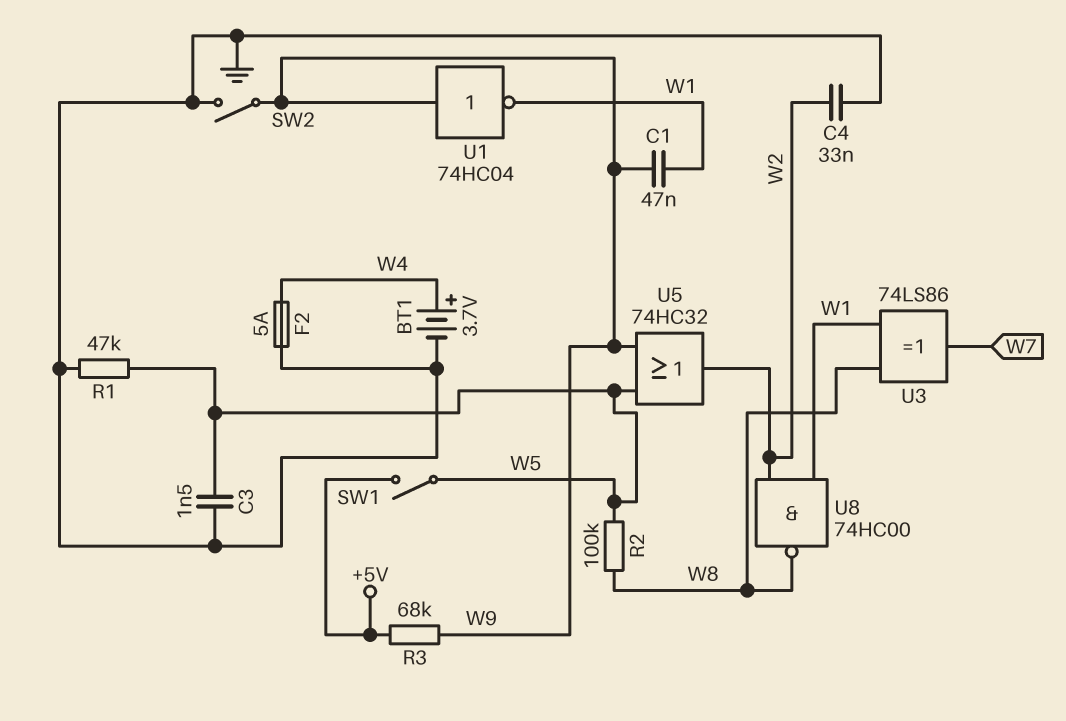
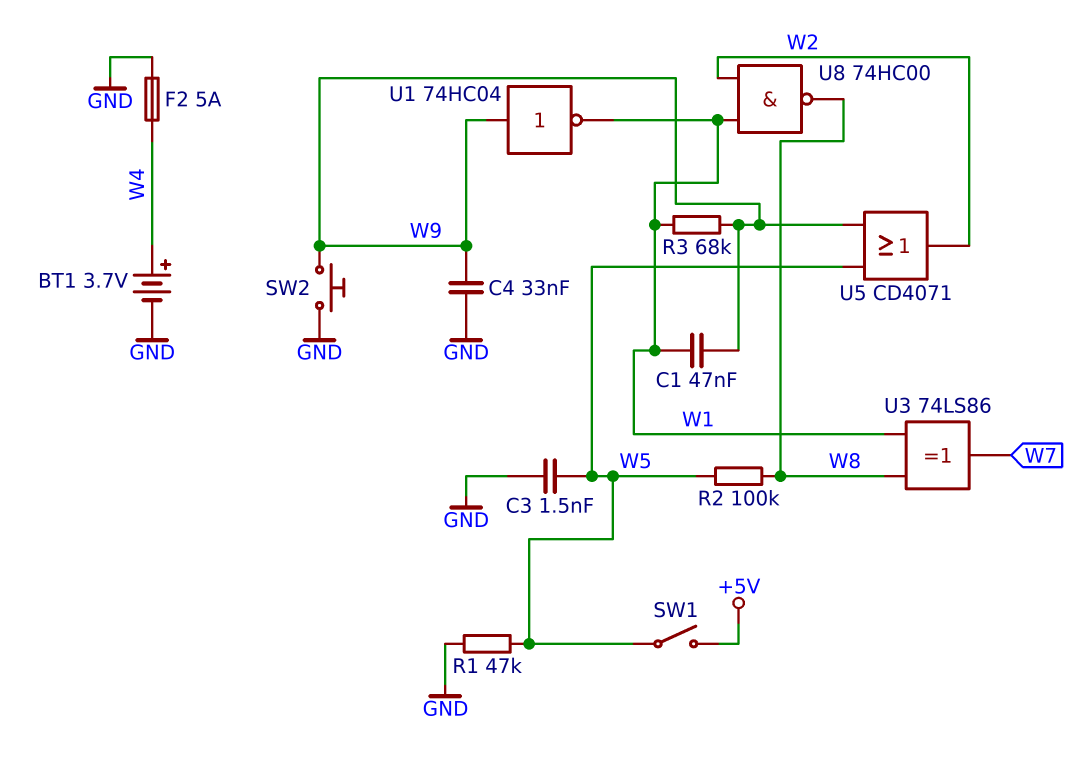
C4: 33nF (GND, W2) -> 33nF (GND, W9)
R3: 68k (+5V, W9) -> 68k (W1, W9)
SW2: switch (GND, W9) -> button (GND, W9)
U5: OR 74HC32 (in W5, in W9, out W2) -> OR CD4071 (in W5, in W9, out W2)

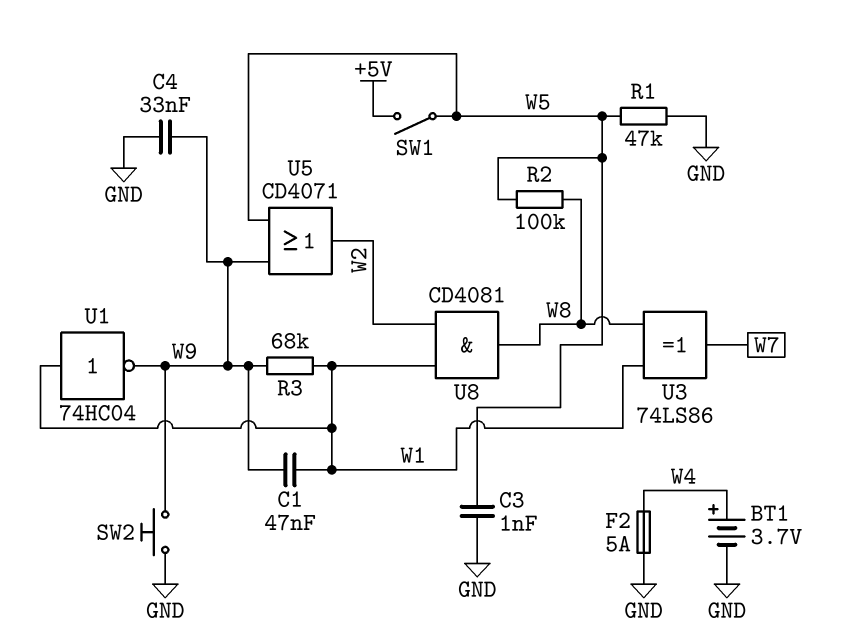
C3: 1.5nF (GND, W5) -> 1nF (GND, W5)
U1: NOT 74HC04 (in W9, out W1) -> NOT 74HC04 (in W1, out W9)
U8: NAND 74HC00 (in W1, in W2, out W8) -> AND CD4081 (in W1, in W2, out W8)

